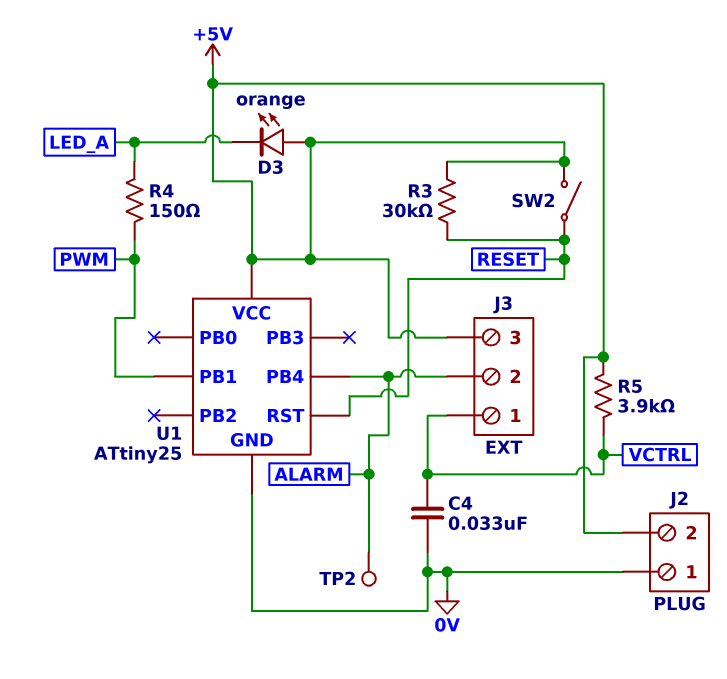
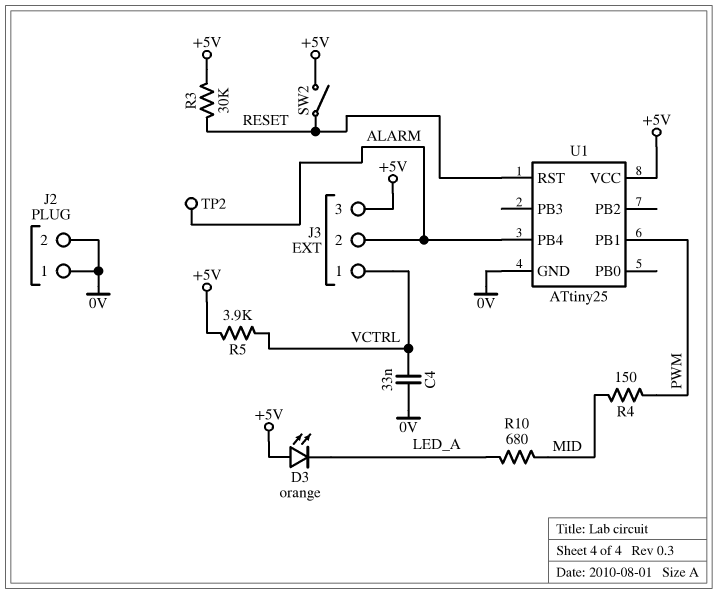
J2 pin 2: +5V -> 0V
R4: 150 (LED_A, PWM) -> 150 (MID, PWM)
R10: none -> 680 (LED_A, MID)

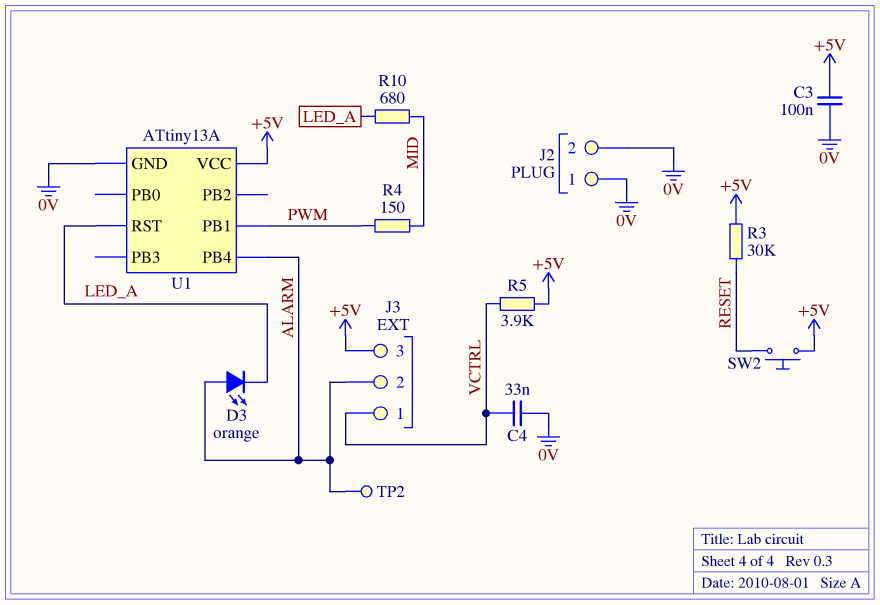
C3: none -> 100nF (+5V, 0V)
D3: LED orange (A +5V, K LED_A) -> LED orange (A ALARM, K LED_A)
SW2: switch (+5V, RESET) -> button (+5V, RESET)
U1: ATtiny25 -> ATtiny13A
U1 pin RST: RESET -> LED_A

